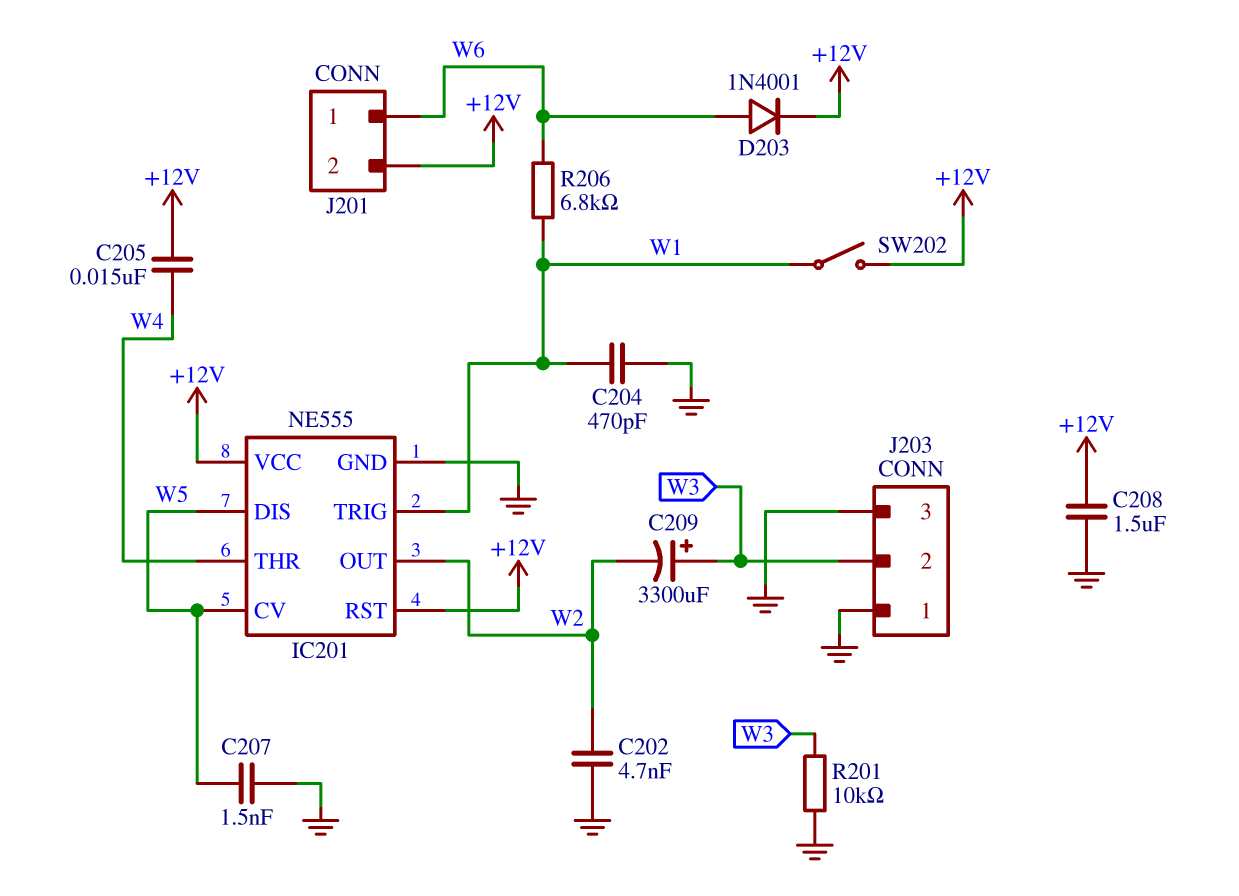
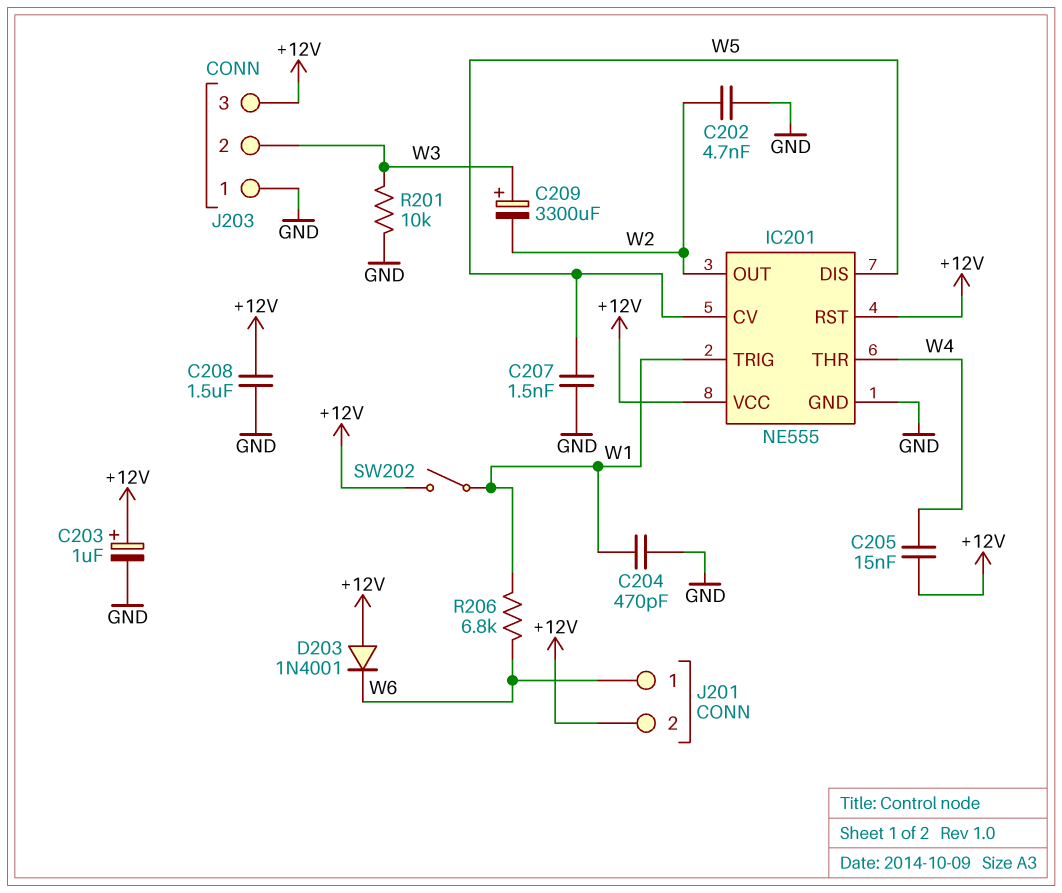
C203: none -> 1uF (plus +12V, minus GND)
D203: diode 1N4001 (A W6, K +12V) -> diode 1N4001 (A +12V, K W6)
J203 pin 3: GND -> +12V

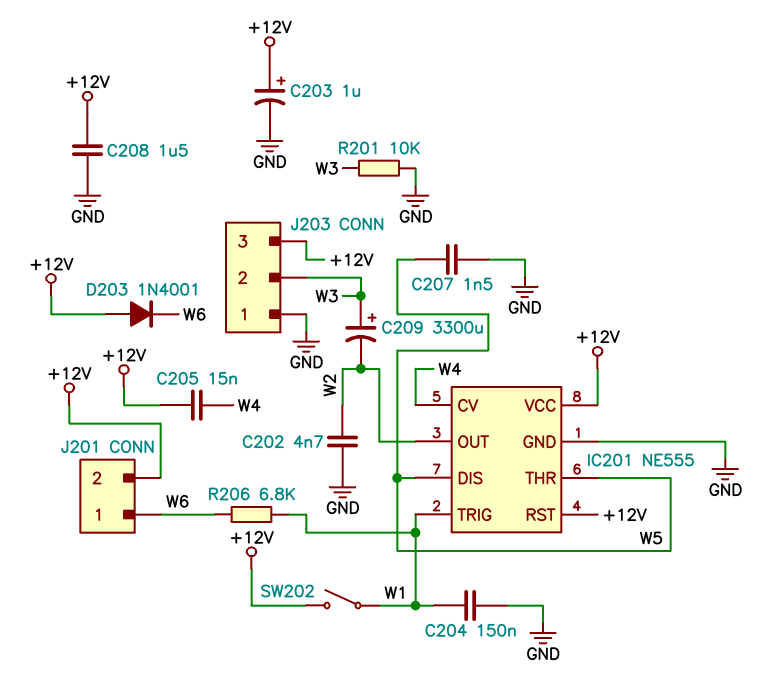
C204: 470pF (GND, W1) -> 150nF (GND, W1)
IC201 pin CV: W5 -> W4
IC201 pin THR: W4 -> W5

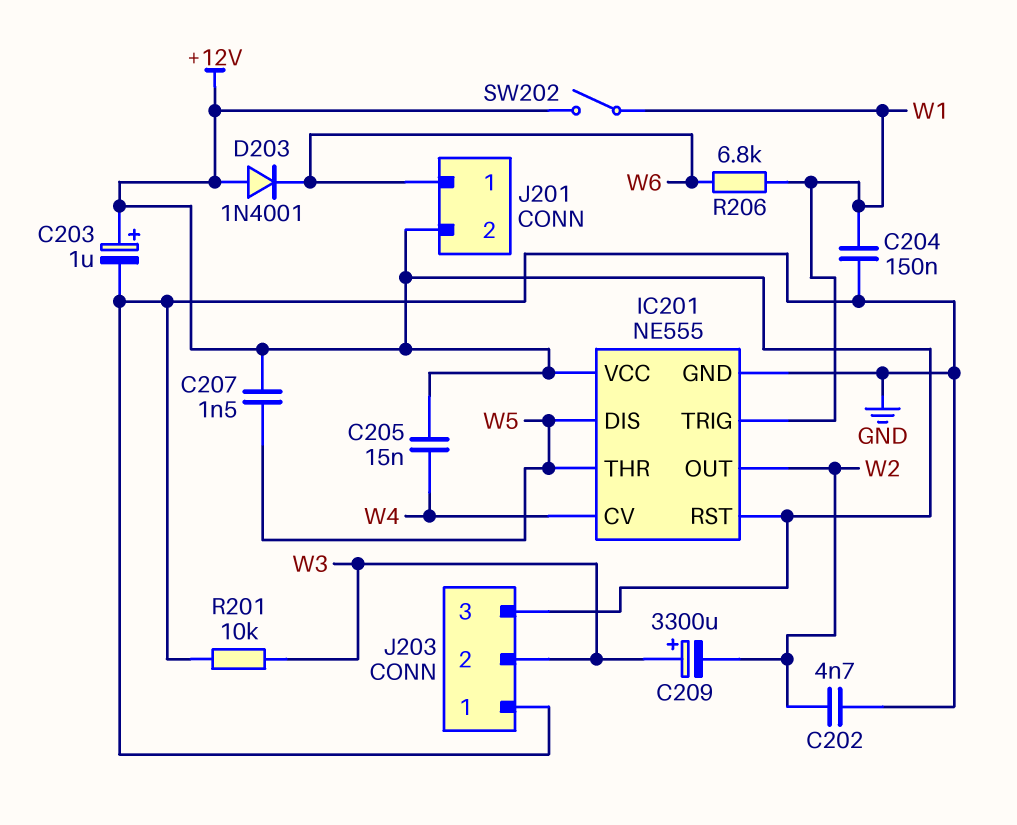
C207: 1.5nF (GND, W5) -> 1.5nF (+12V, W5)
C208: 1.5uF (+12V, GND) -> none

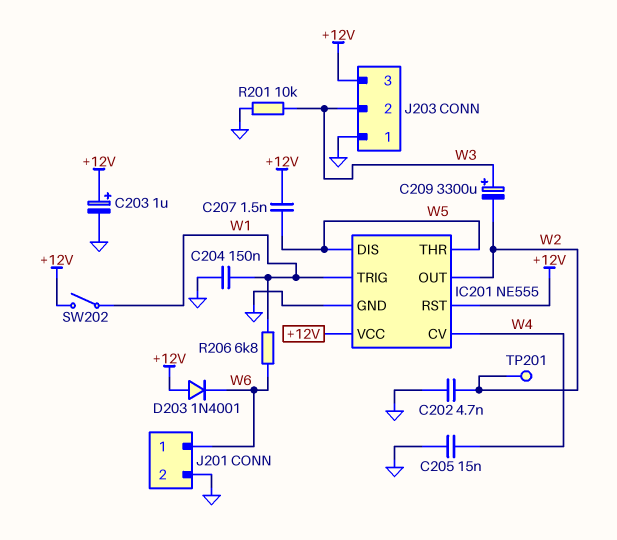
C205: 15nF (+12V, W4) -> 15nF (GND, W4)
J201 pin 2: +12V -> GND
TP201: none -> test point (W2)

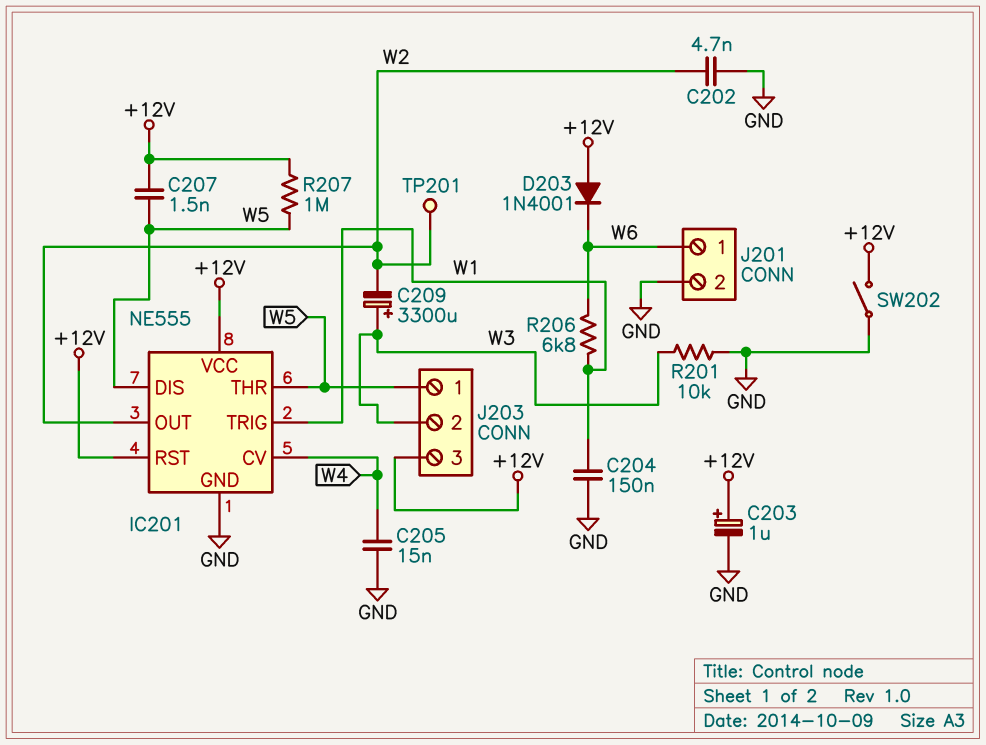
J203 pin 1: GND -> W5
R207: none -> 1M (+12V, W5)
SW202: switch (+12V, W1) -> switch (+12V, GND)

